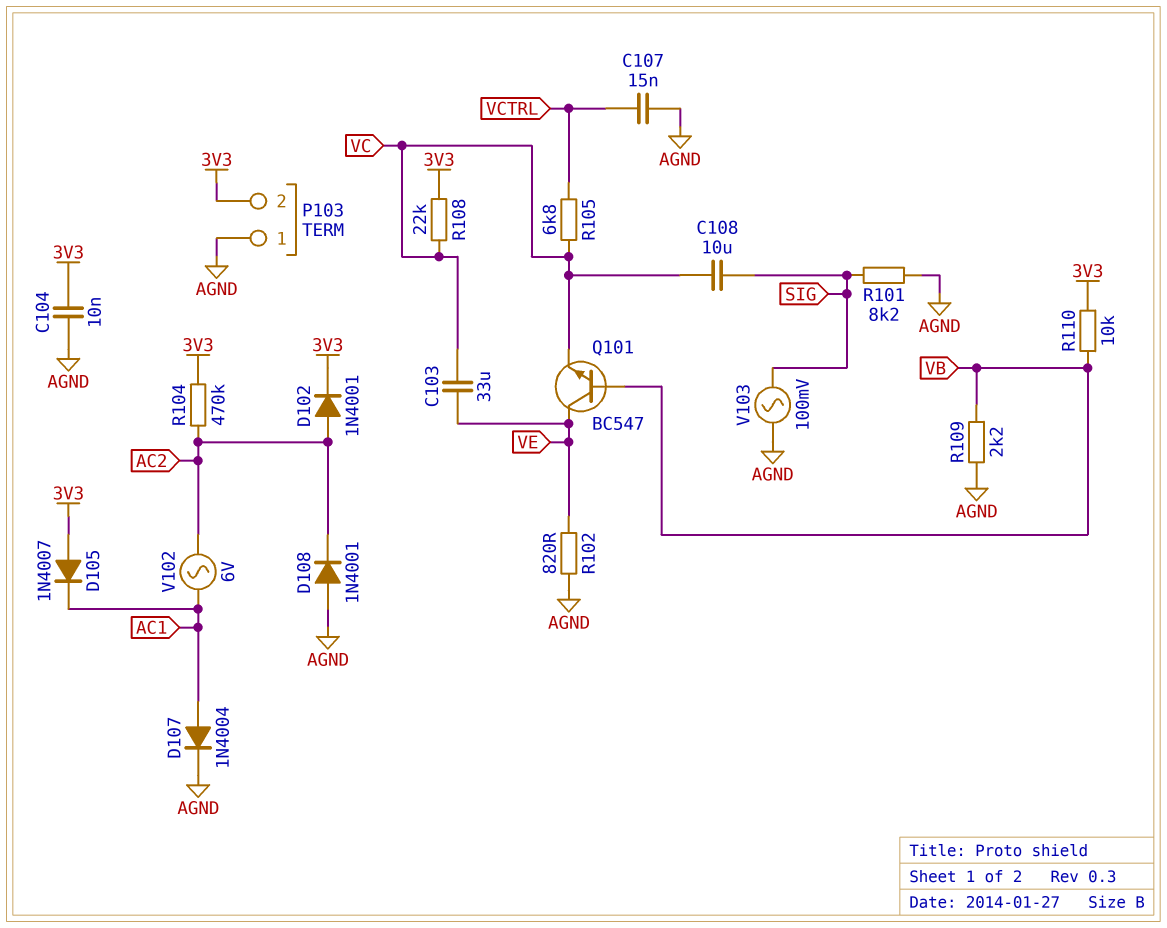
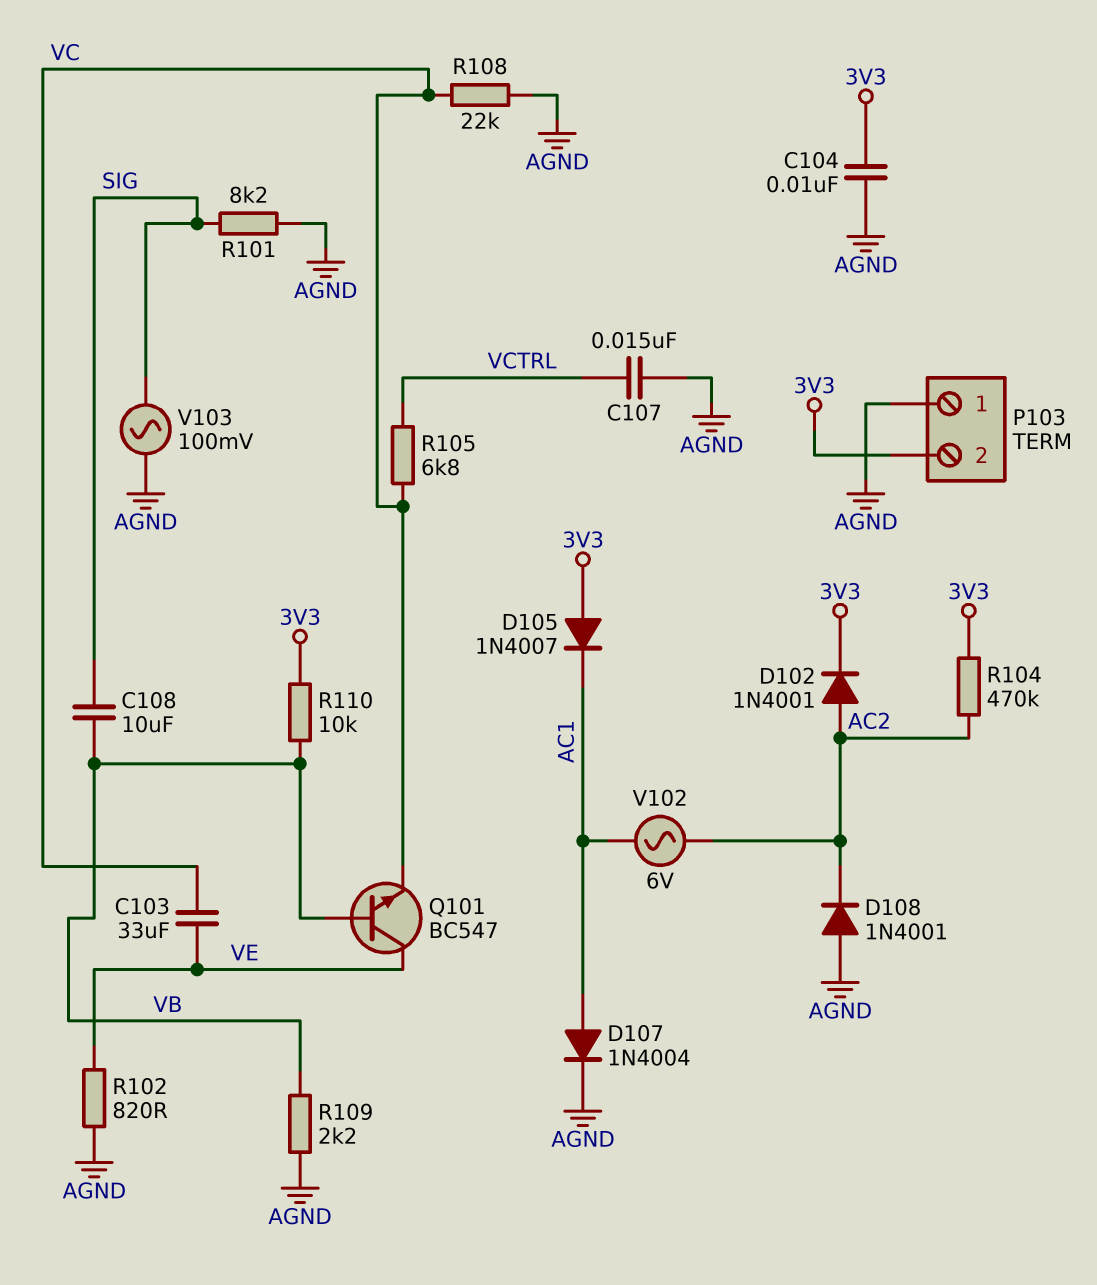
C108: 10uF (SIG, VC) -> 10uF (SIG, VB)
R108: 22k (3V3, VC) -> 22k (AGND, VC)

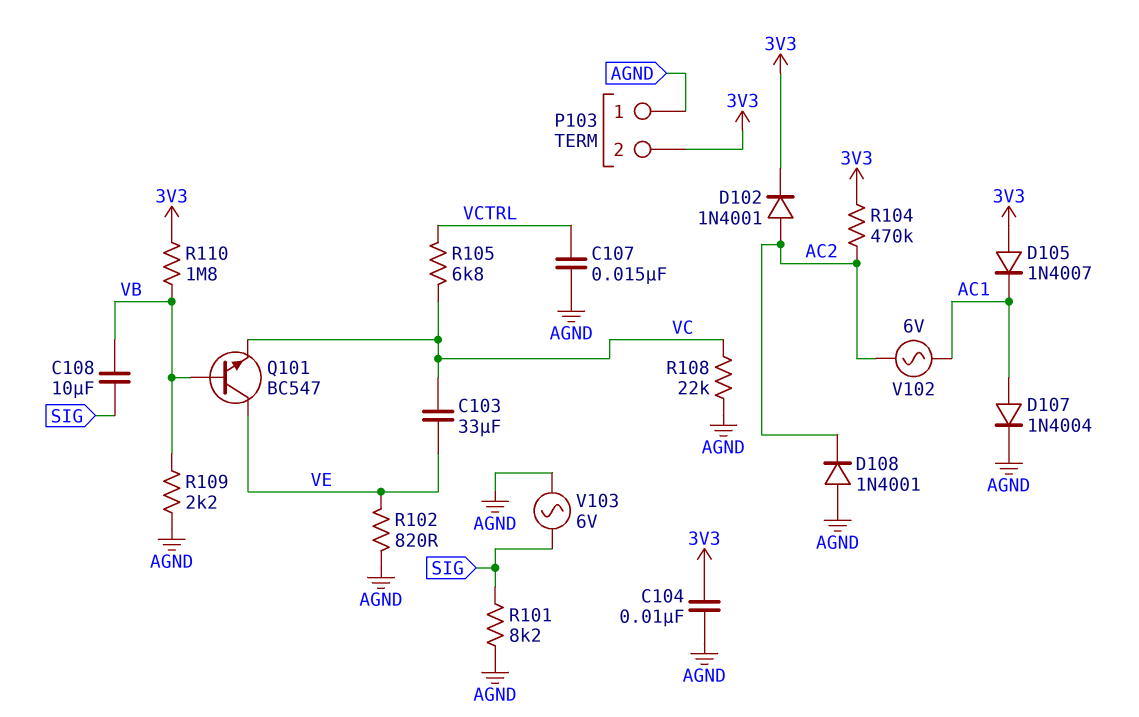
R110: 10k (3V3, VB) -> 1.8M (3V3, VB)
V103: AC 100mV (AGND, SIG) -> AC 6V (AGND, SIG)

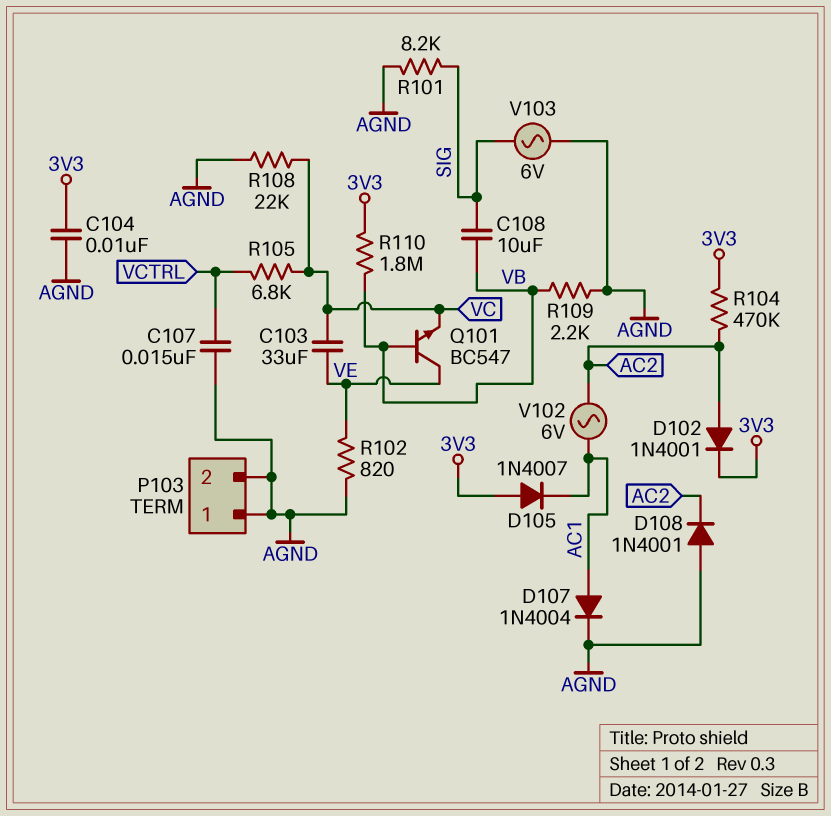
P103 pin 2: 3V3 -> AGND

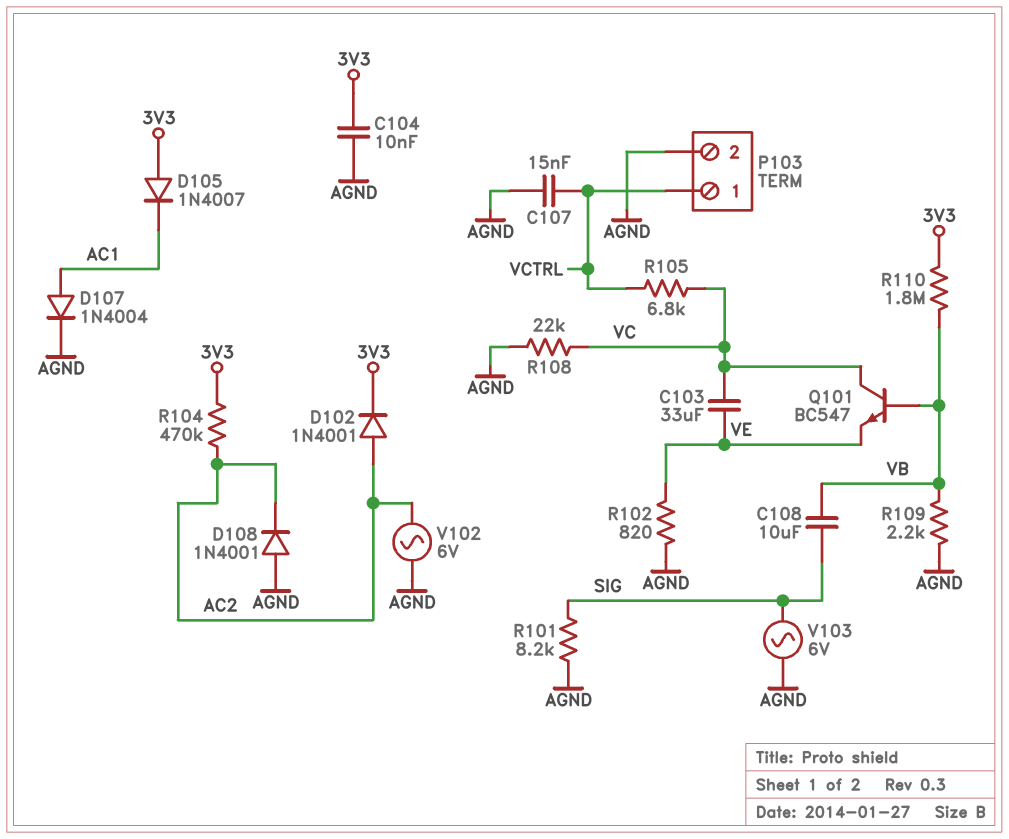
P103 pin 1: AGND -> VCTRL
Q101: NPN BC547 (B VB, C VE, E VC) -> NPN BC547 (B VB, C VC, E VE)
V102: AC 6V (AC1, AC2) -> AC 6V (AC2, AGND)

